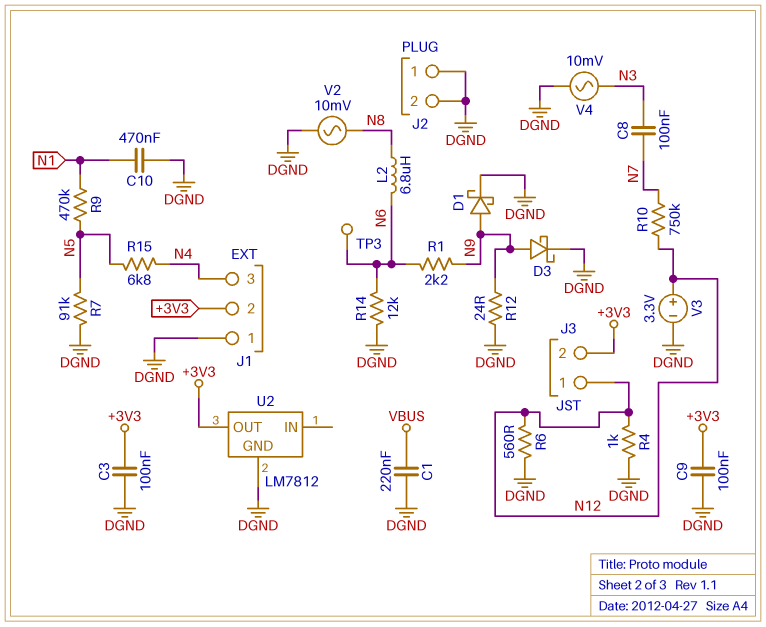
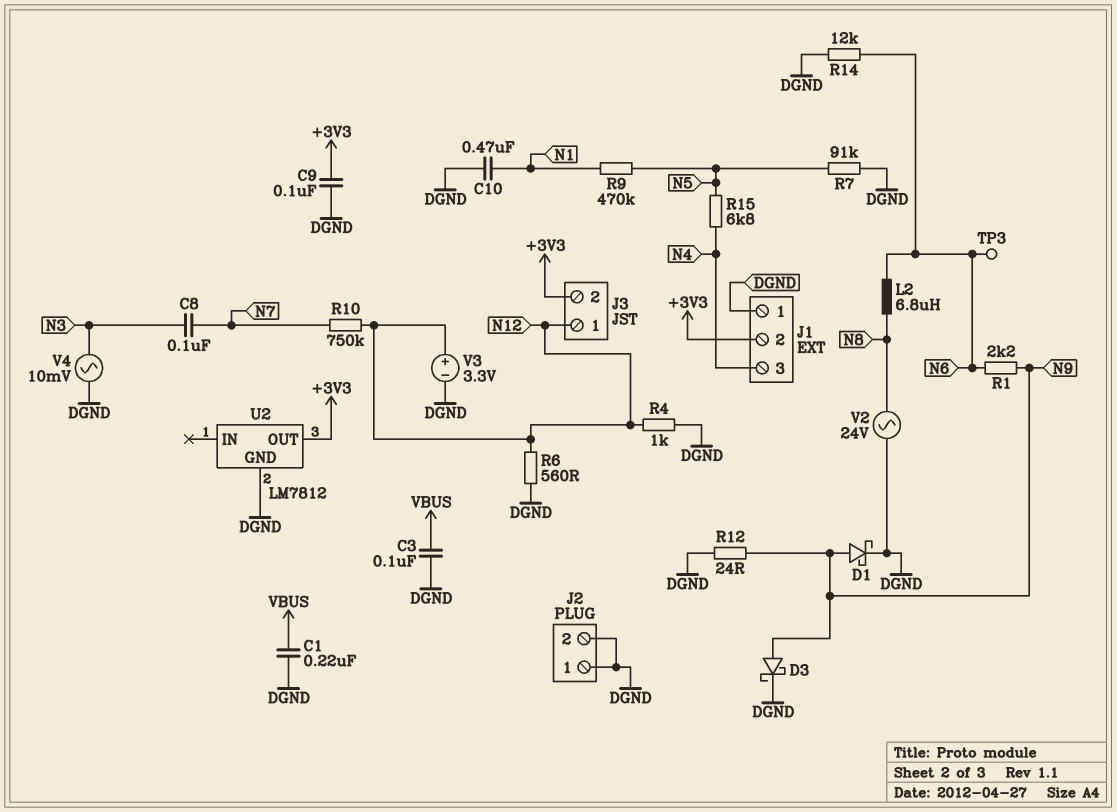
C3: 100nF (+3V3, DGND) -> 100nF (DGND, VBUS)
V2: AC 10mV (DGND, N8) -> AC 24V (DGND, N8)

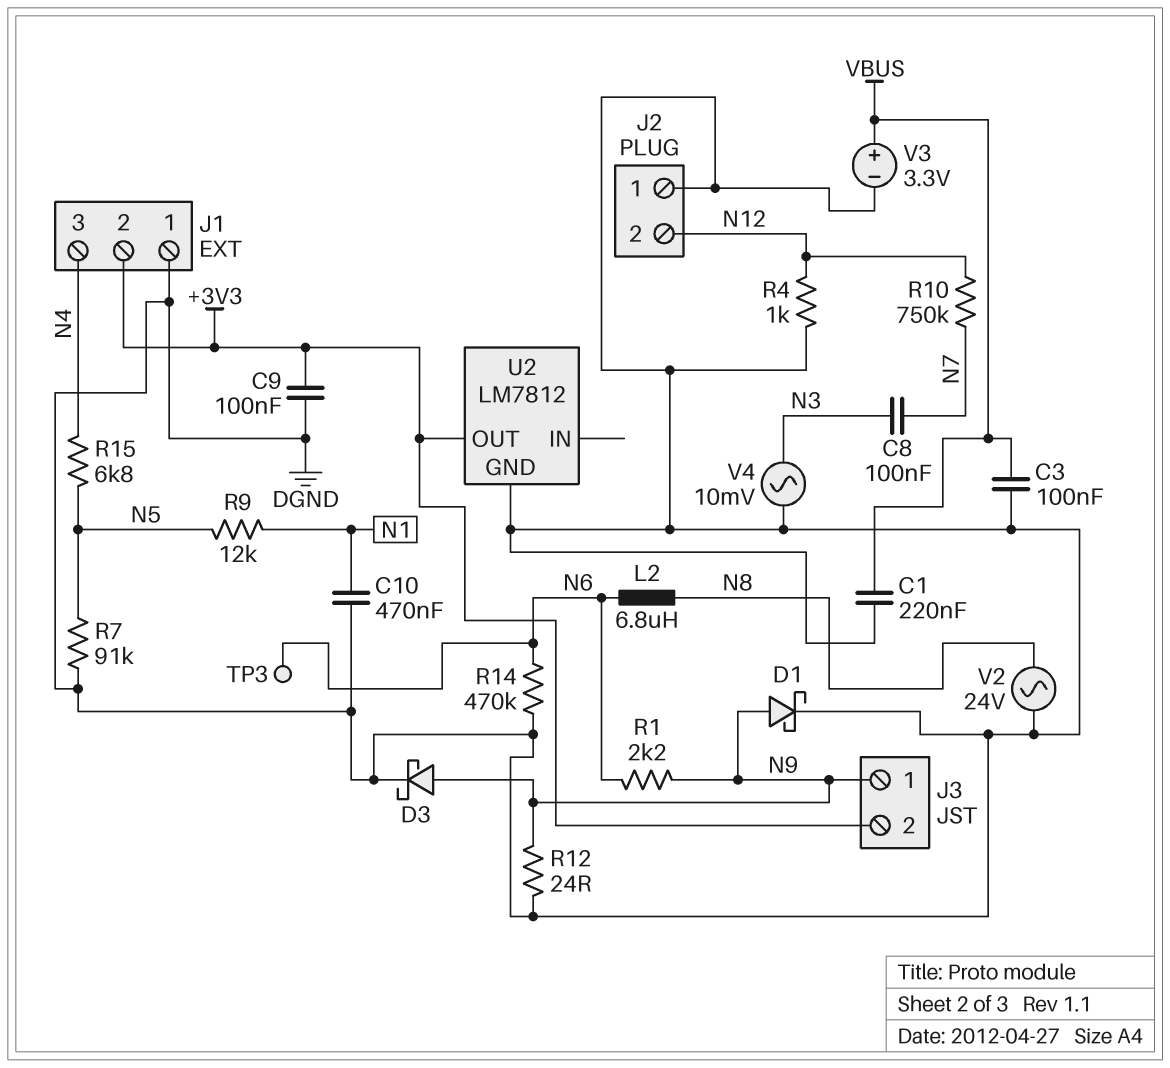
J2 pin 2: DGND -> N12
J3 pin 1: N12 -> N9
R6: 560 (DGND, N12) -> none
R9: 470k (N1, N5) -> 12k (N1, N5)
R14: 12k (DGND, N6) -> 470k (DGND, N6)
V3: 3.3V (plus N12, minus DGND) -> 3.3V (plus VBUS, minus DGND)

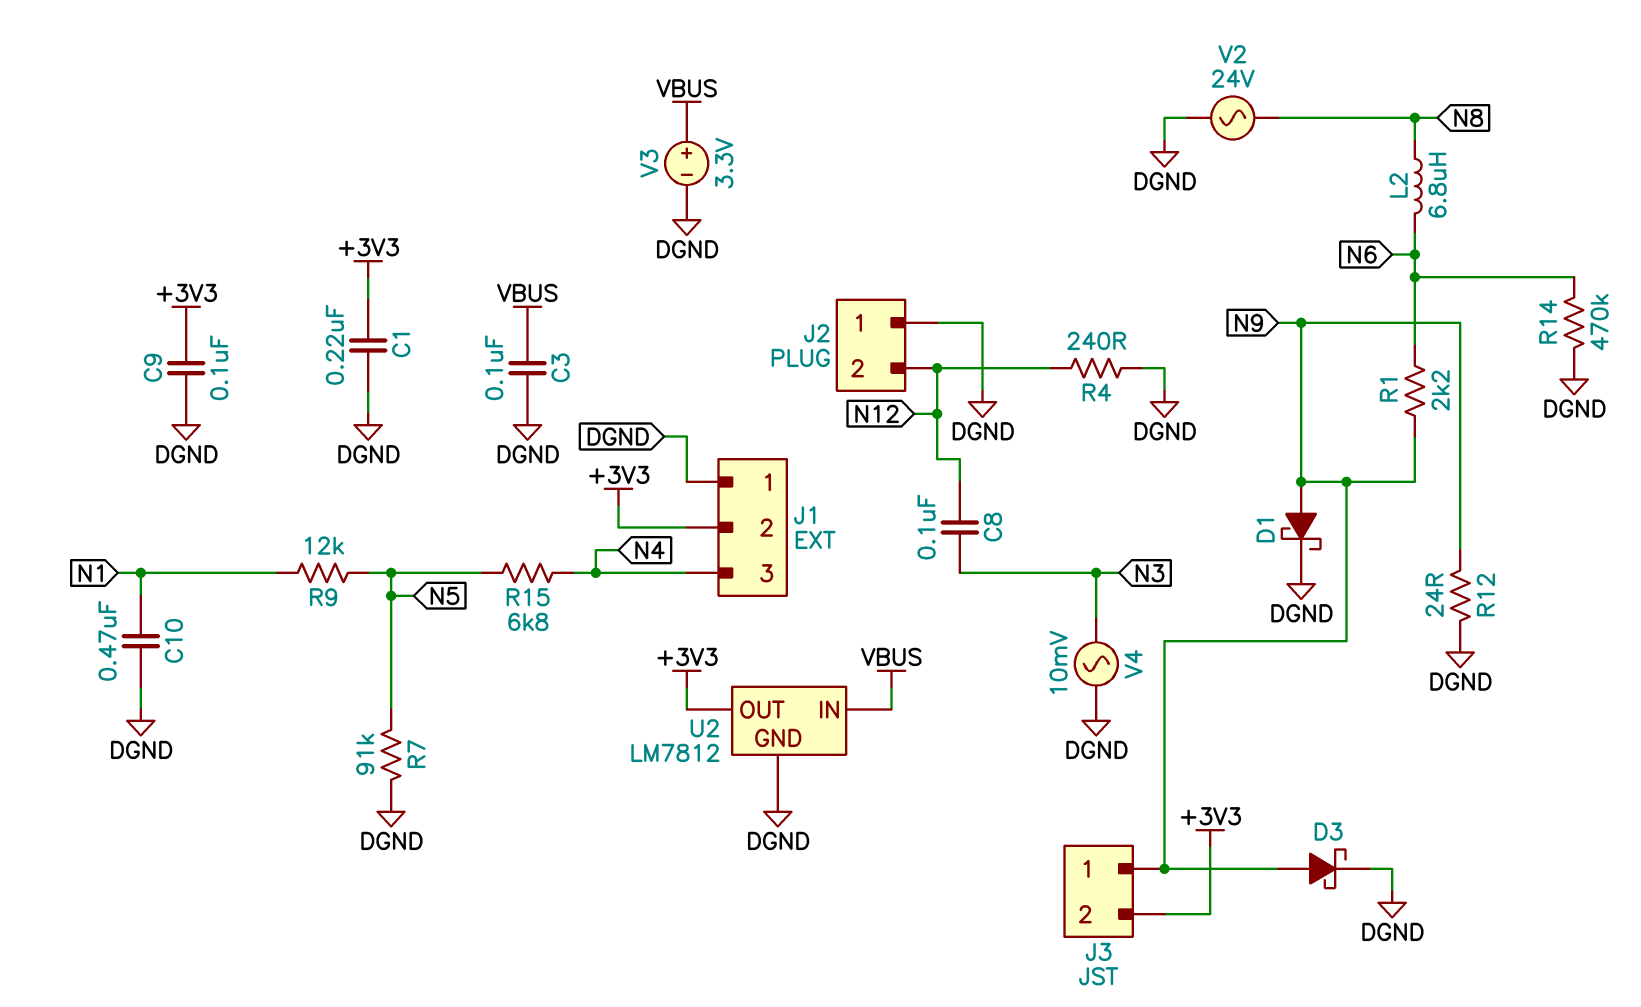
C1: 220nF (DGND, VBUS) -> 220nF (+3V3, DGND)
C8: 100nF (N3, N7) -> 100nF (N3, N12)
R4: 1k (DGND, N12) -> 240 (DGND, N12)
R10: 750k (N7, N12) -> none
TP3: test point (N6) -> none
U2 pin IN: none -> VBUS

